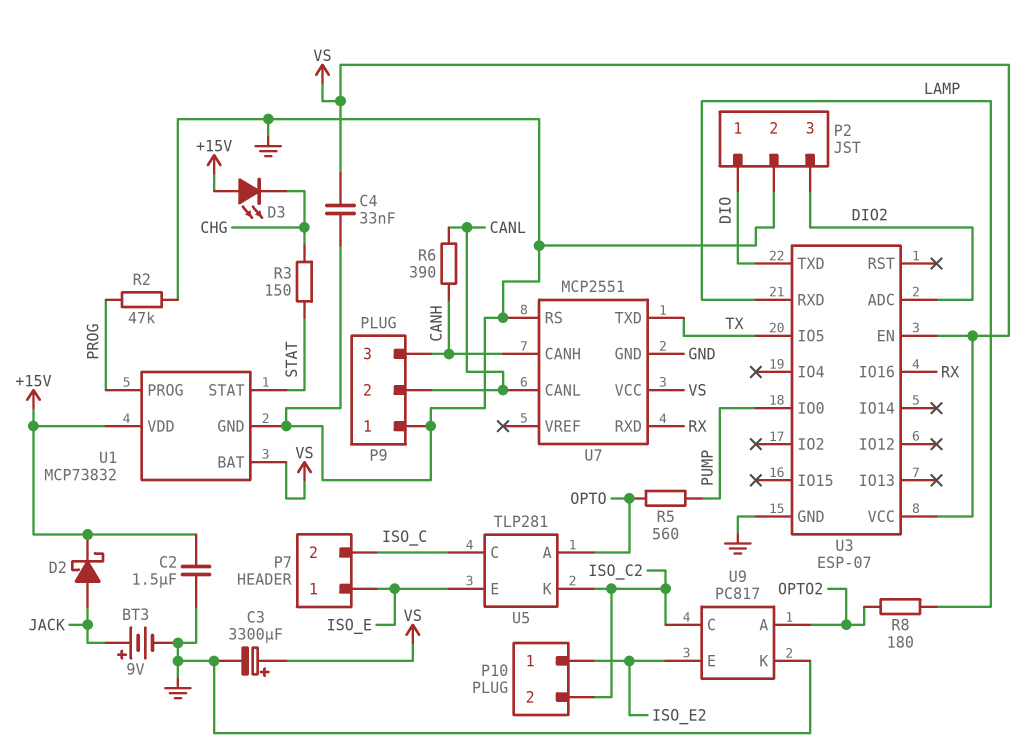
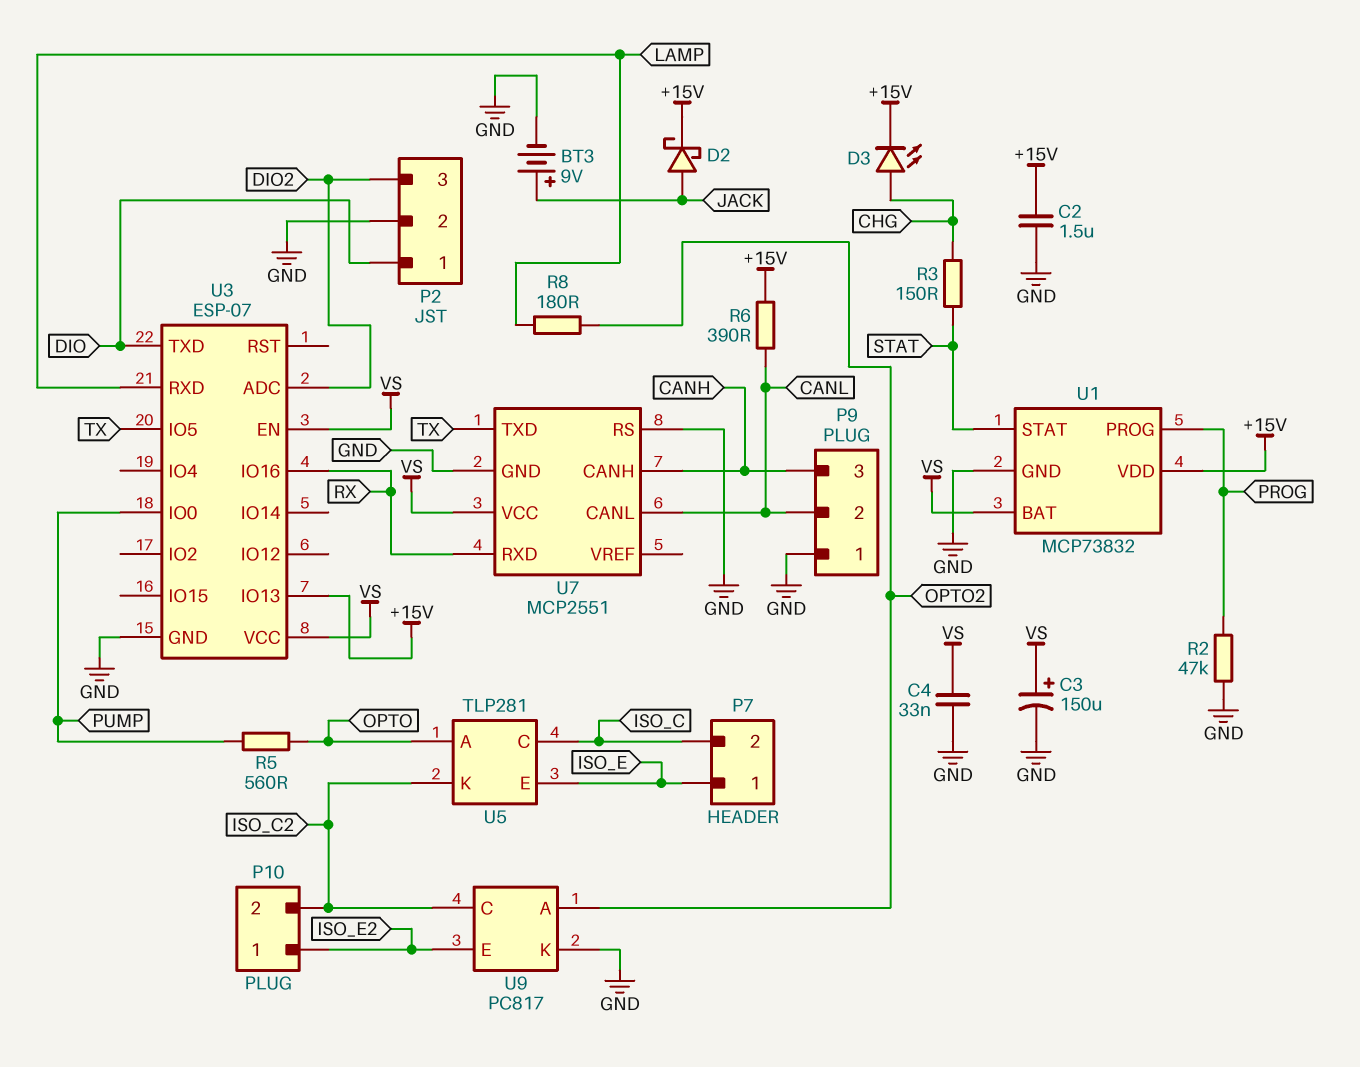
C3: 3300uF (plus VS, minus GND) -> 150uF (plus VS, minus GND)
D3: LED (A +15V, K CHG) -> LED (A CHG, K +15V)
R6: 390 (CANH, CANL) -> 390 (+15V, CANL)
U3 pin IO13: none -> +15V

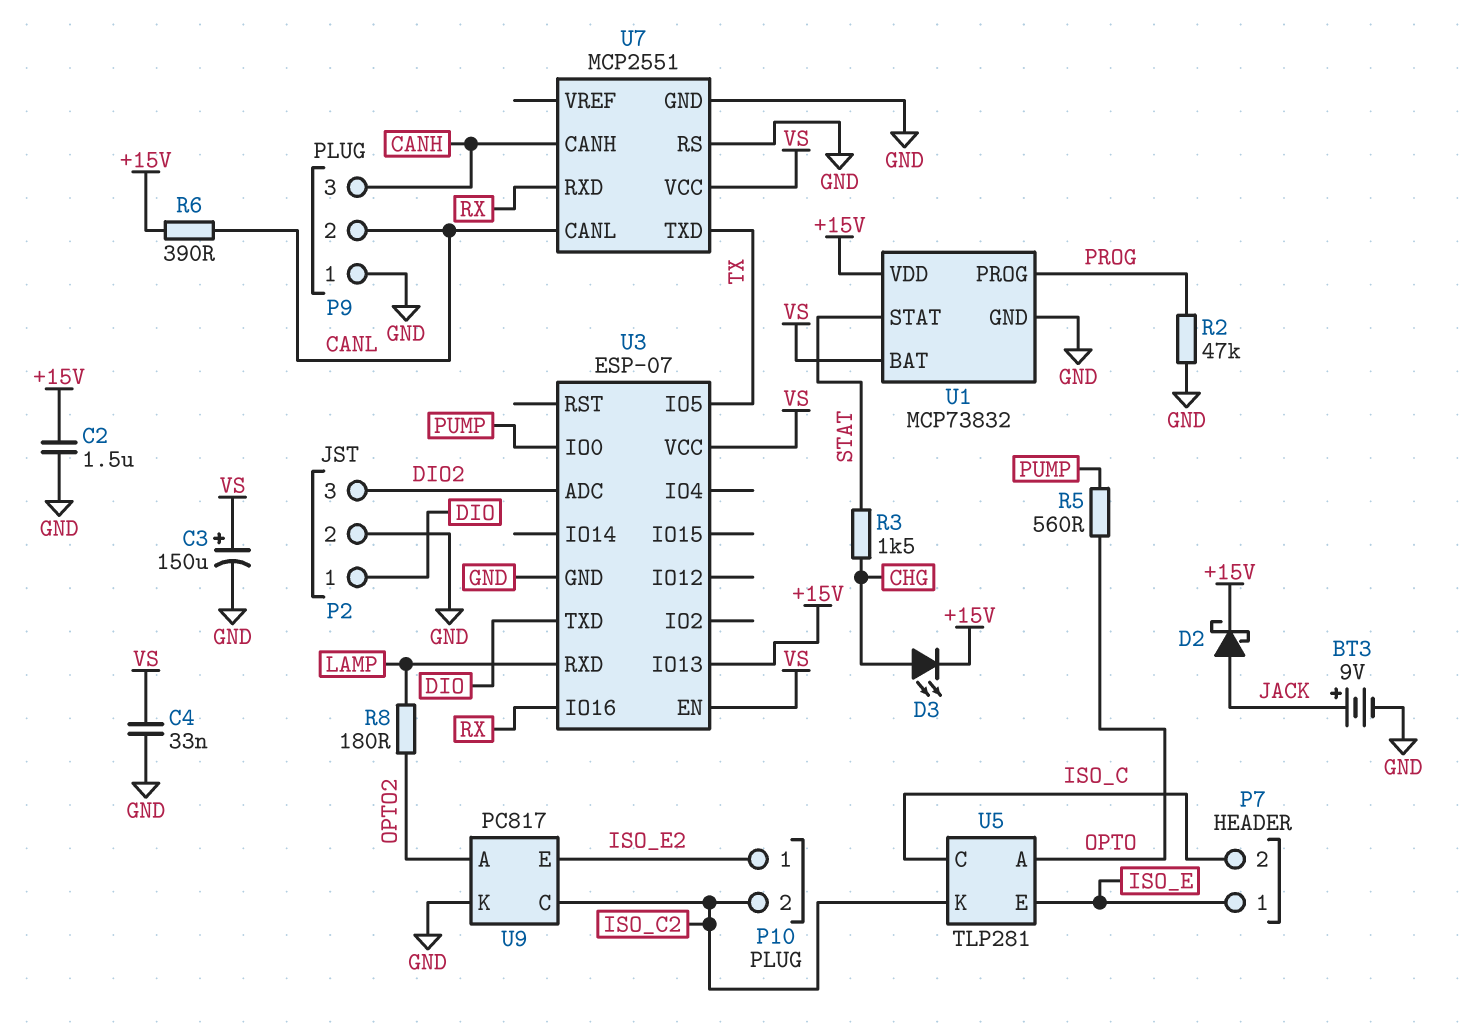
R3: 150 (CHG, STAT) -> 1.5k (CHG, STAT)

